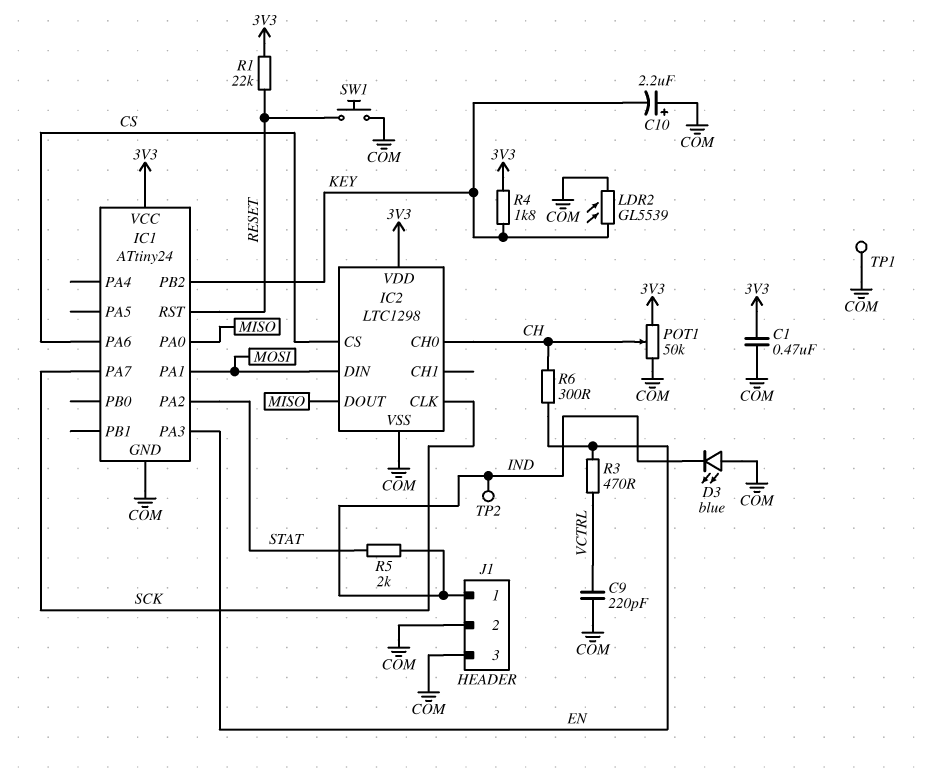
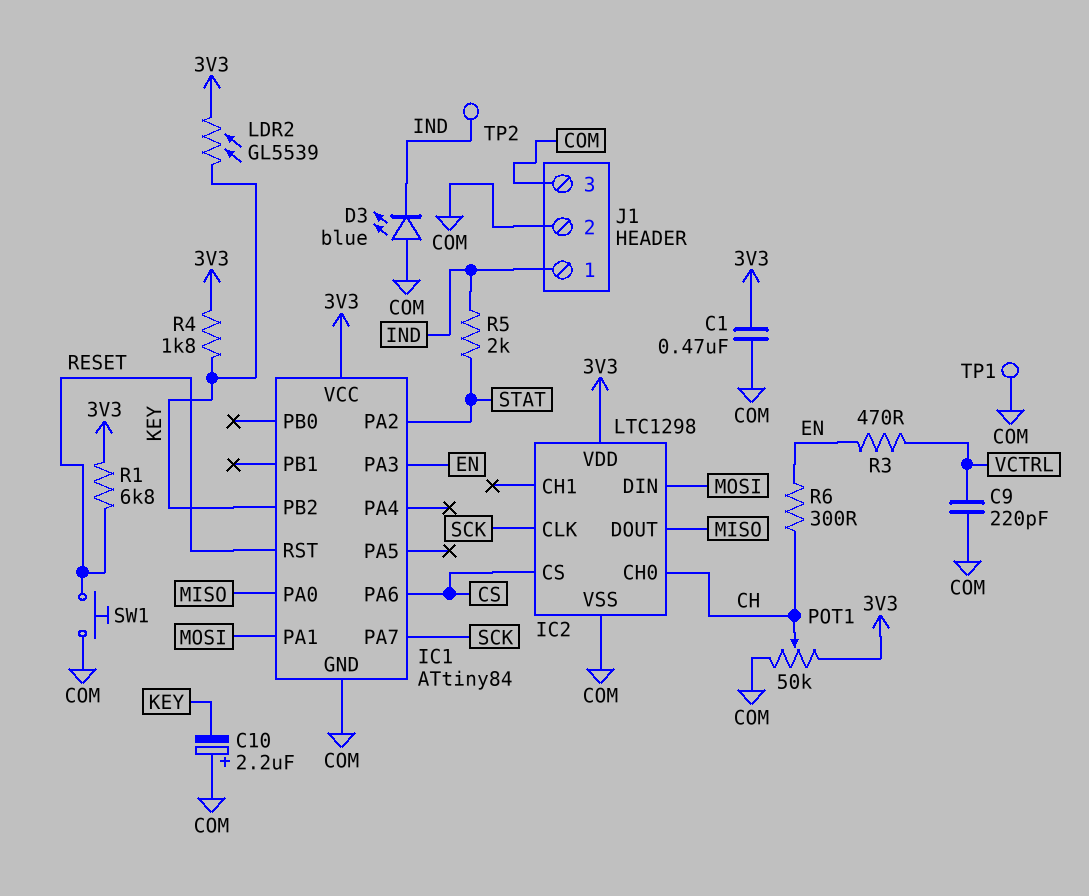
IC1: ATtiny24 -> ATtiny84
LDR2: GL5539 (COM, KEY) -> GL5539 (3V3, KEY)
R1: 22k (3V3, RESET) -> 6.8k (3V3, RESET)

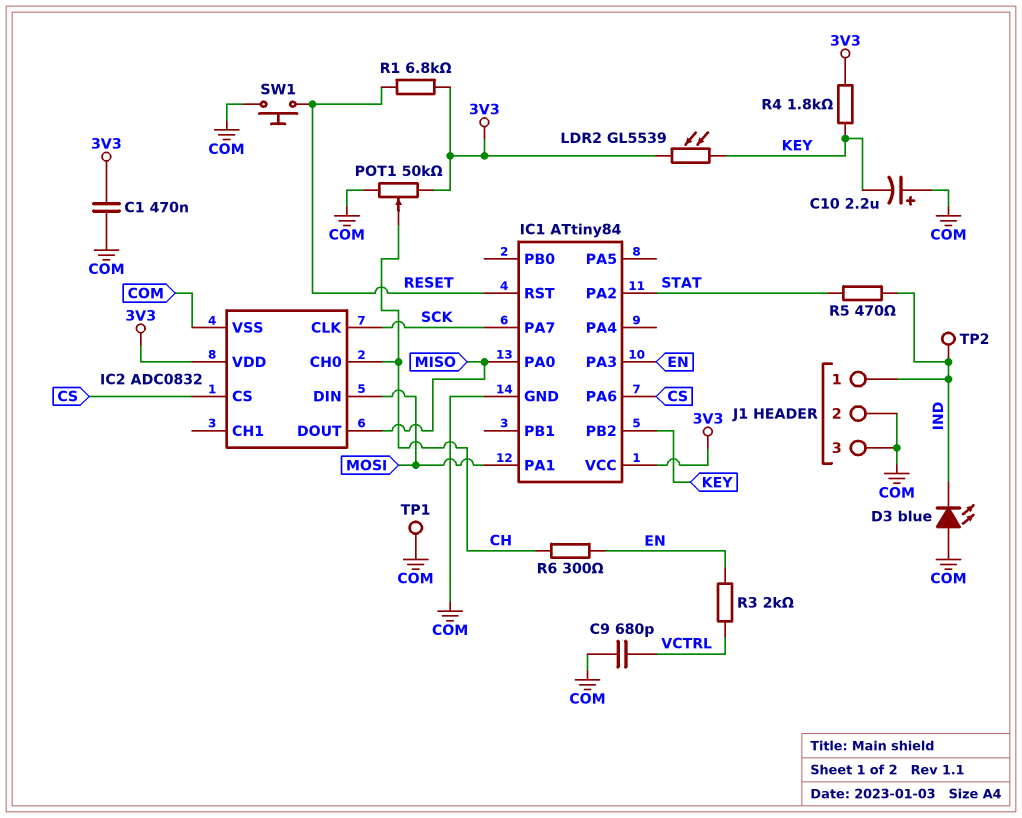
C9: 220pF (COM, VCTRL) -> 680pF (COM, VCTRL)
IC2: LTC1298 -> ADC0832
R3: 470 (EN, VCTRL) -> 2k (EN, VCTRL)
R5: 2k (IND, STAT) -> 470 (IND, STAT)

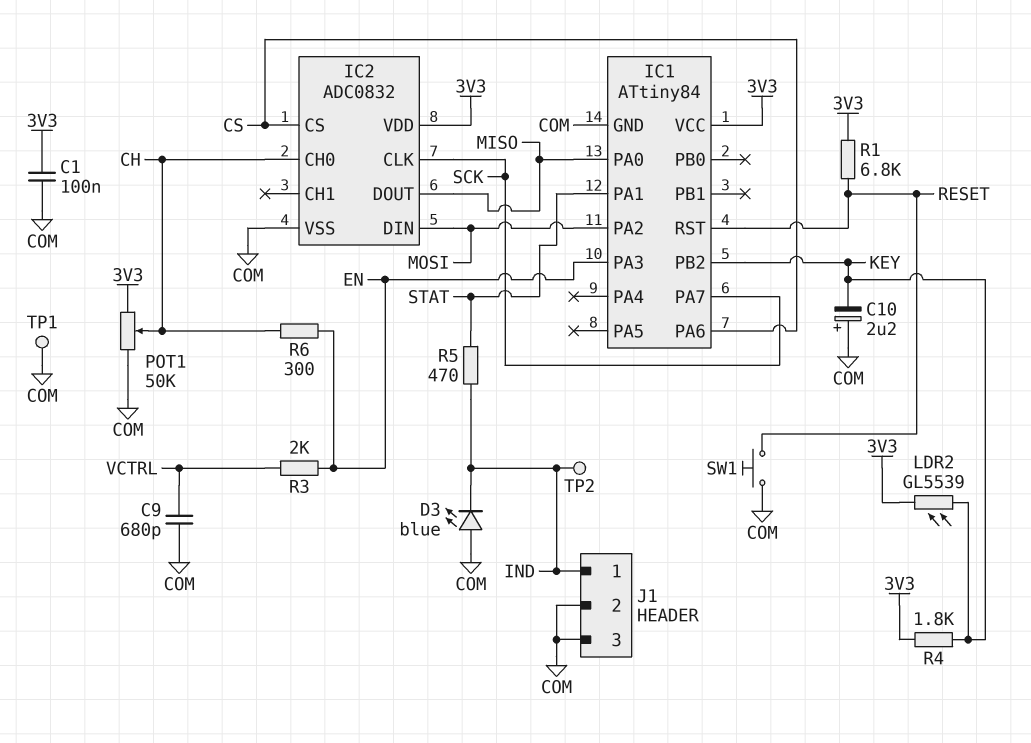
C1: 470nF (3V3, COM) -> 100nF (3V3, COM)
IC1 pin PA1: MOSI -> STAT
IC1 pin PA2: STAT -> MOSI

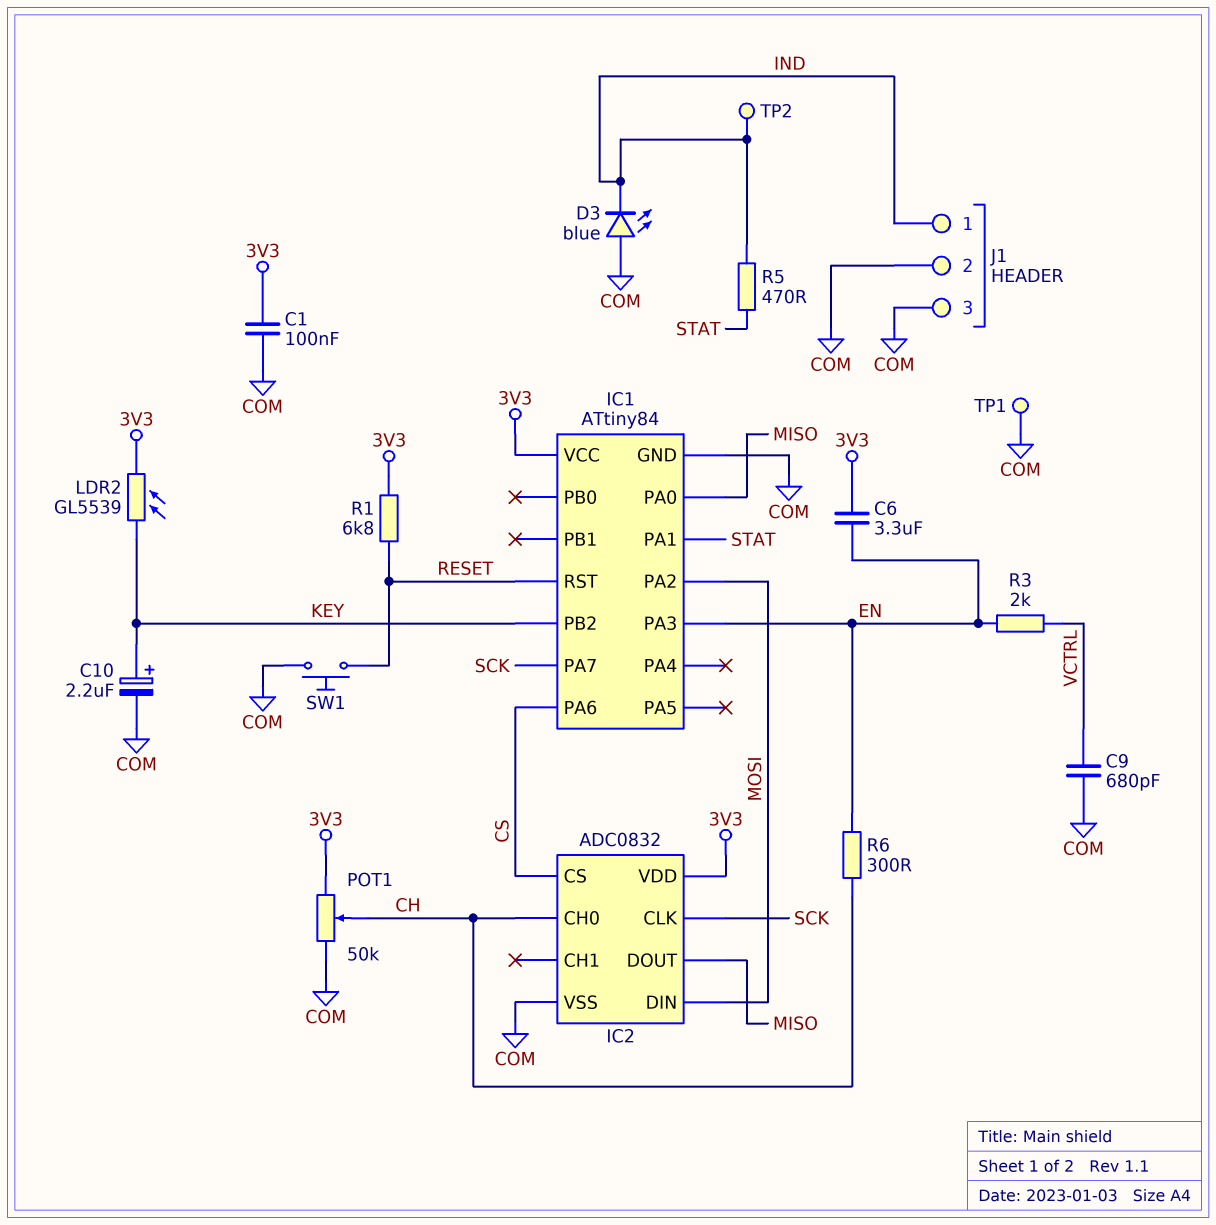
C6: none -> 3.3uF (3V3, EN)
C10: 2.2uF (plus COM, minus KEY) -> 2.2uF (plus KEY, minus COM)
R4: 1.8k (3V3, KEY) -> none

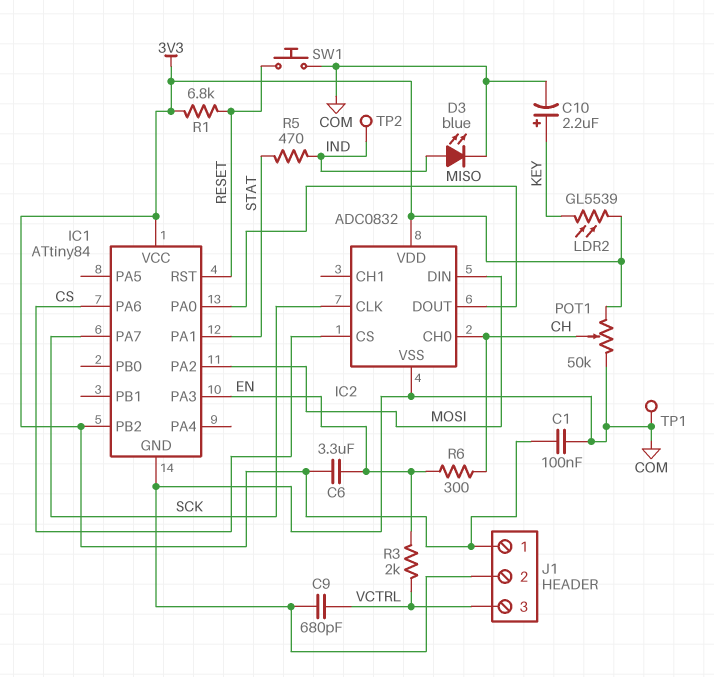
D3: LED blue (A COM, K IND) -> LED blue (A IND, K COM)
IC1 pin PB2: KEY -> 3V3
J1 pin 1: IND -> 3V3
J1 pin 3: COM -> VCTRL

